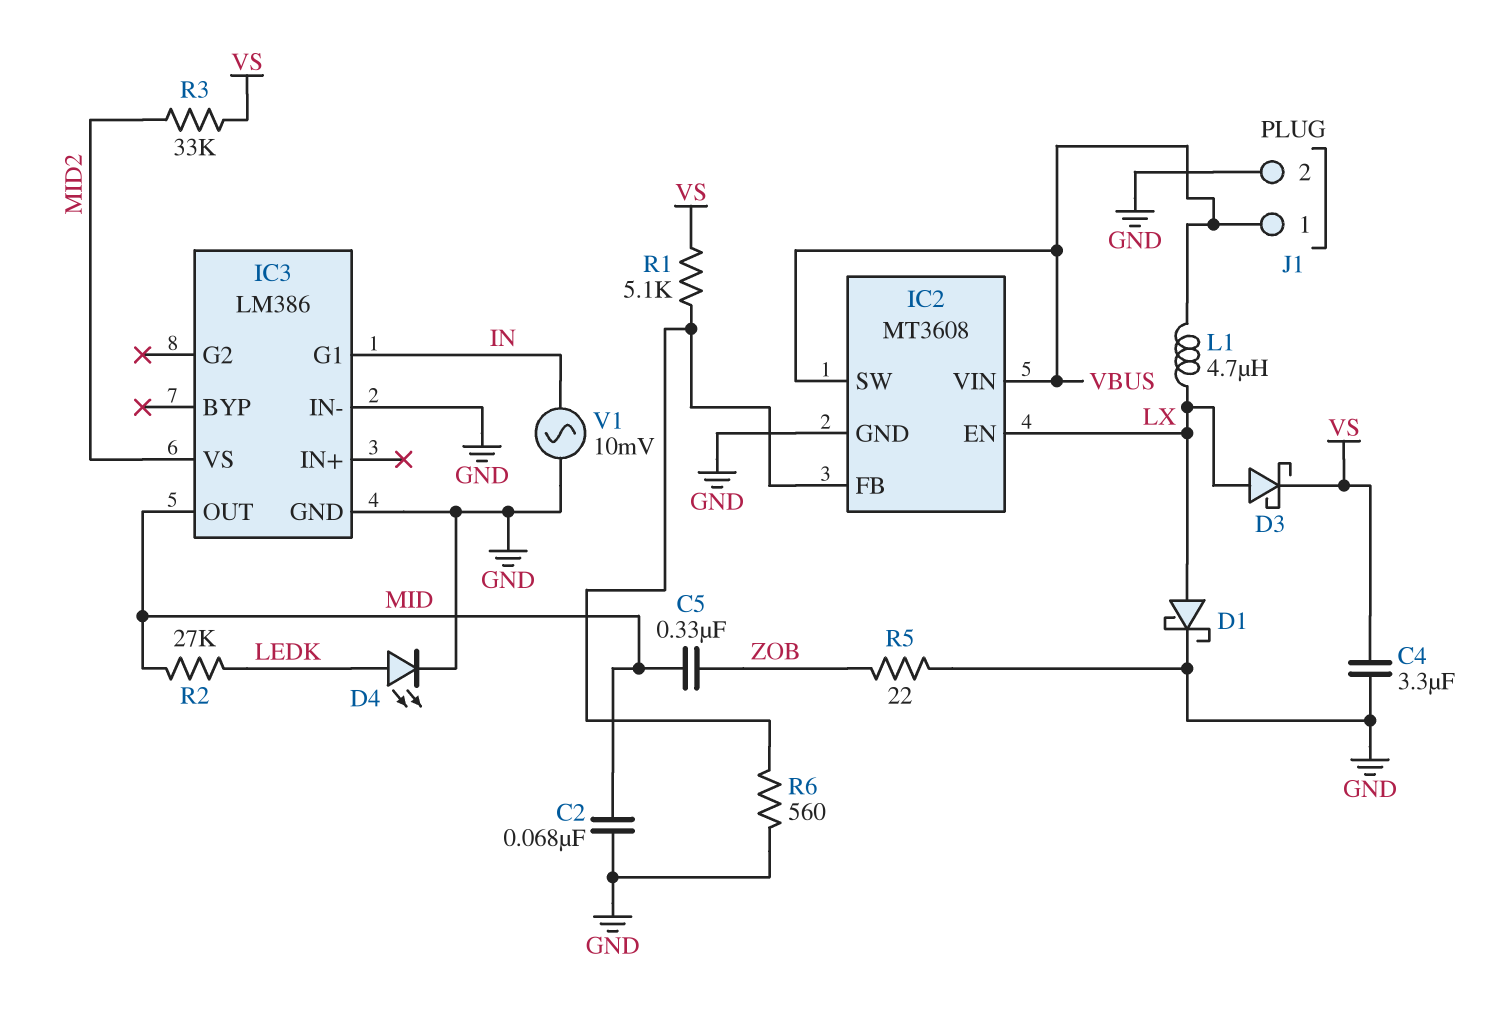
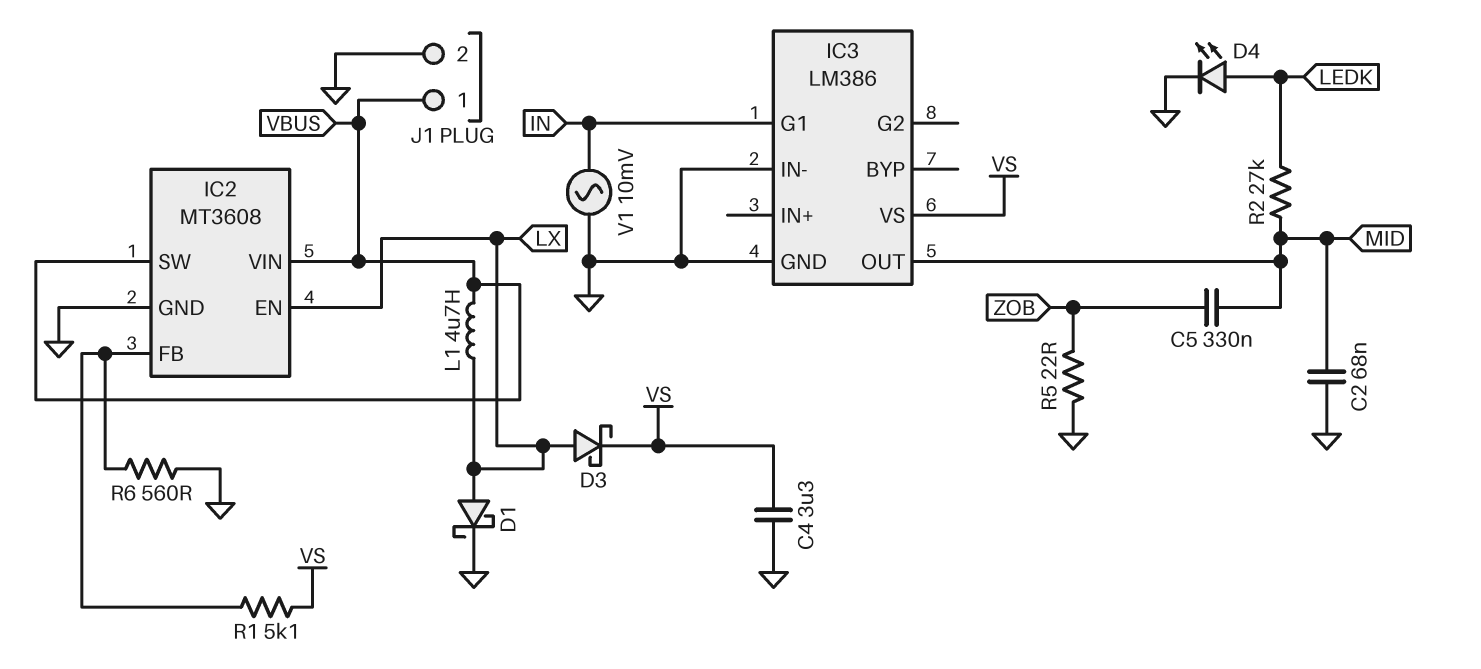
IC3 pin VS: MID2 -> VS
R3: 33k (MID2, VS) -> none

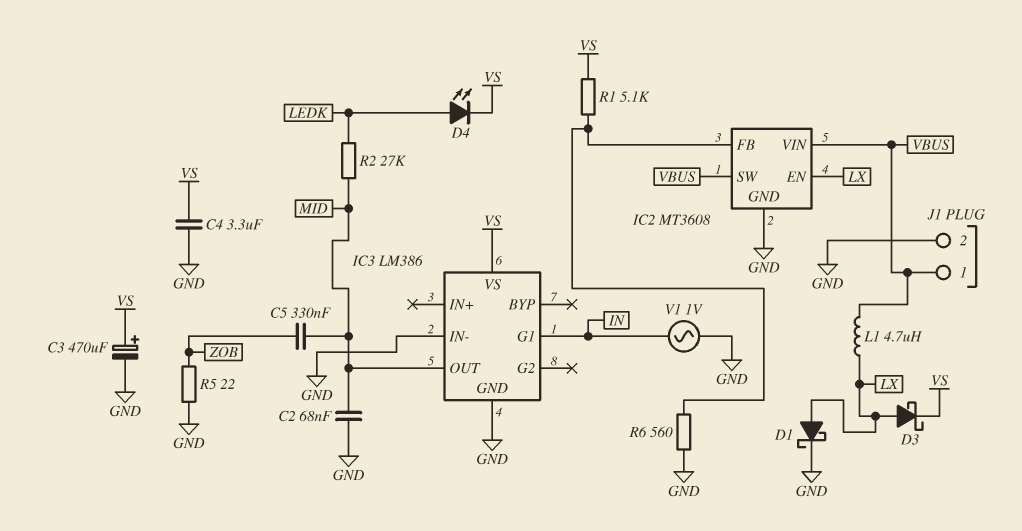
C3: none -> 470uF (plus VS, minus GND)
D4: LED (A LEDK, K GND) -> LED (A LEDK, K VS)
V1: AC 10mV (GND, IN) -> AC 1V (GND, IN)

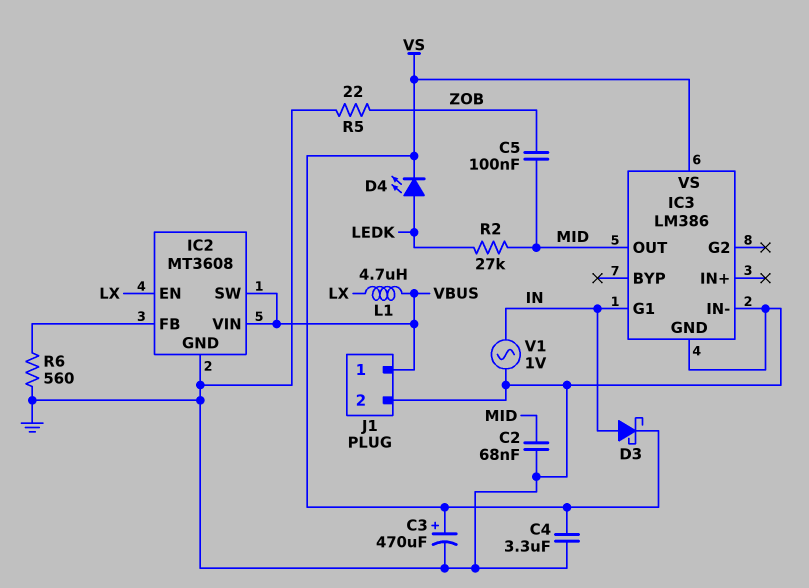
C5: 330nF (MID, ZOB) -> 100nF (MID, ZOB)
D1: schottky (A LX, K GND) -> none
D3: schottky (A LX, K VS) -> schottky (A IN, K VS)
R1: 5.1k (IC2/FB, VS) -> none

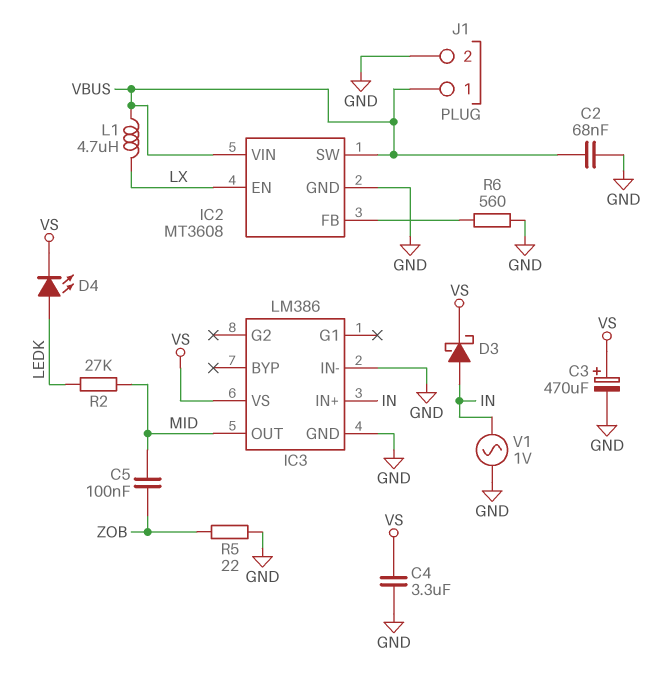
C2: 68nF (GND, MID) -> 68nF (GND, VBUS)
IC3 pin G1: IN -> none
IC3 pin IN+: none -> IN

